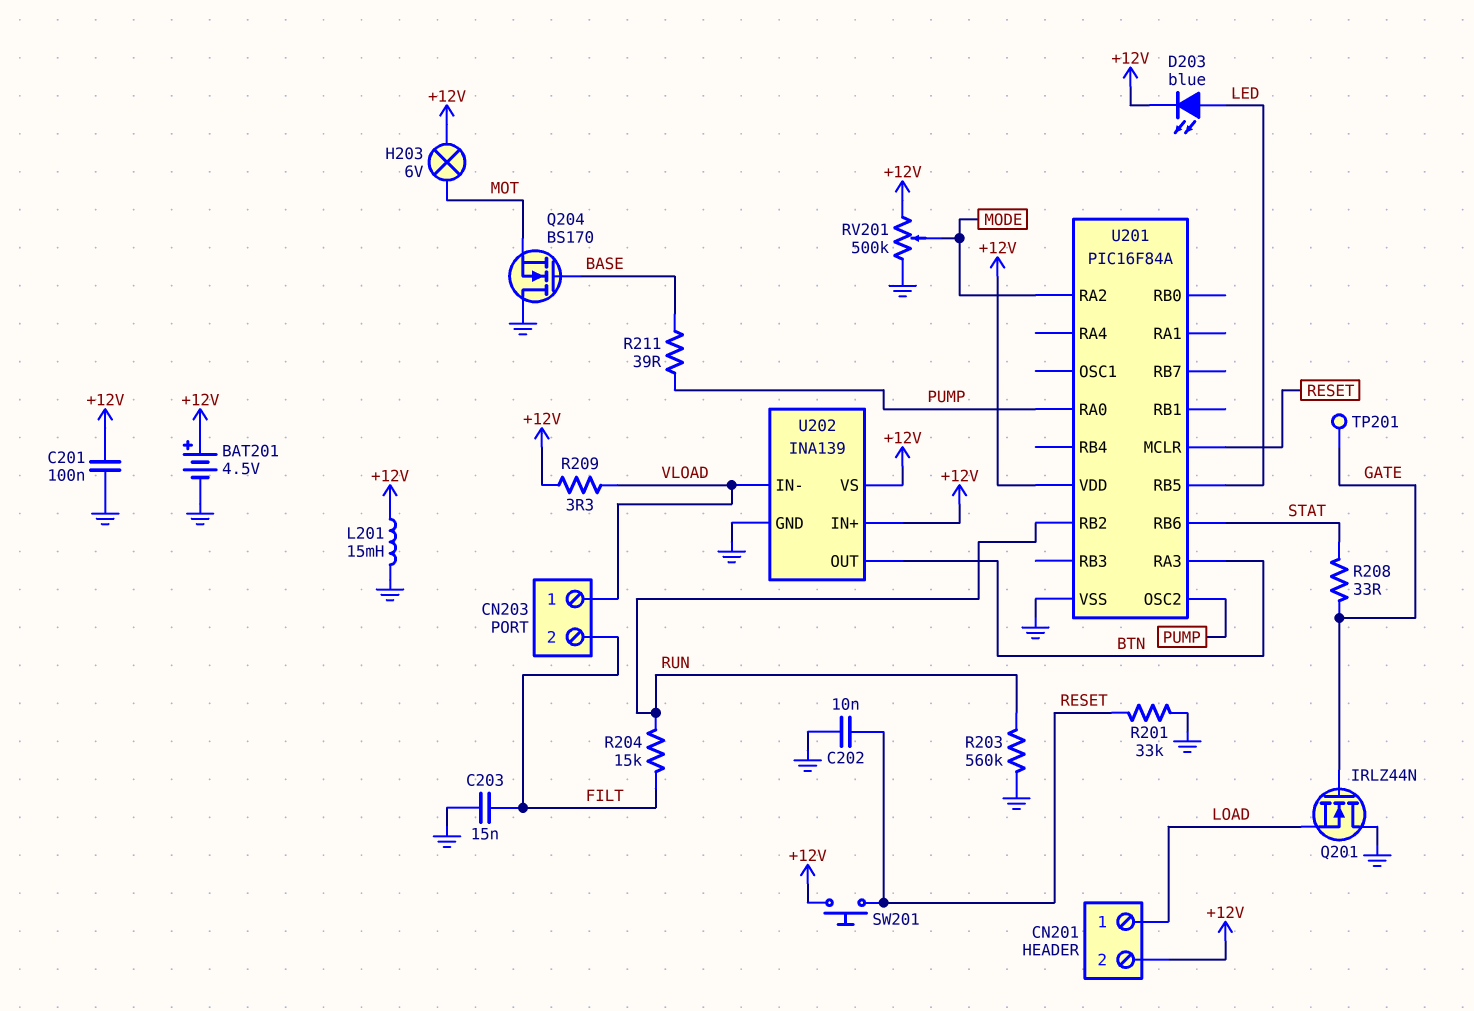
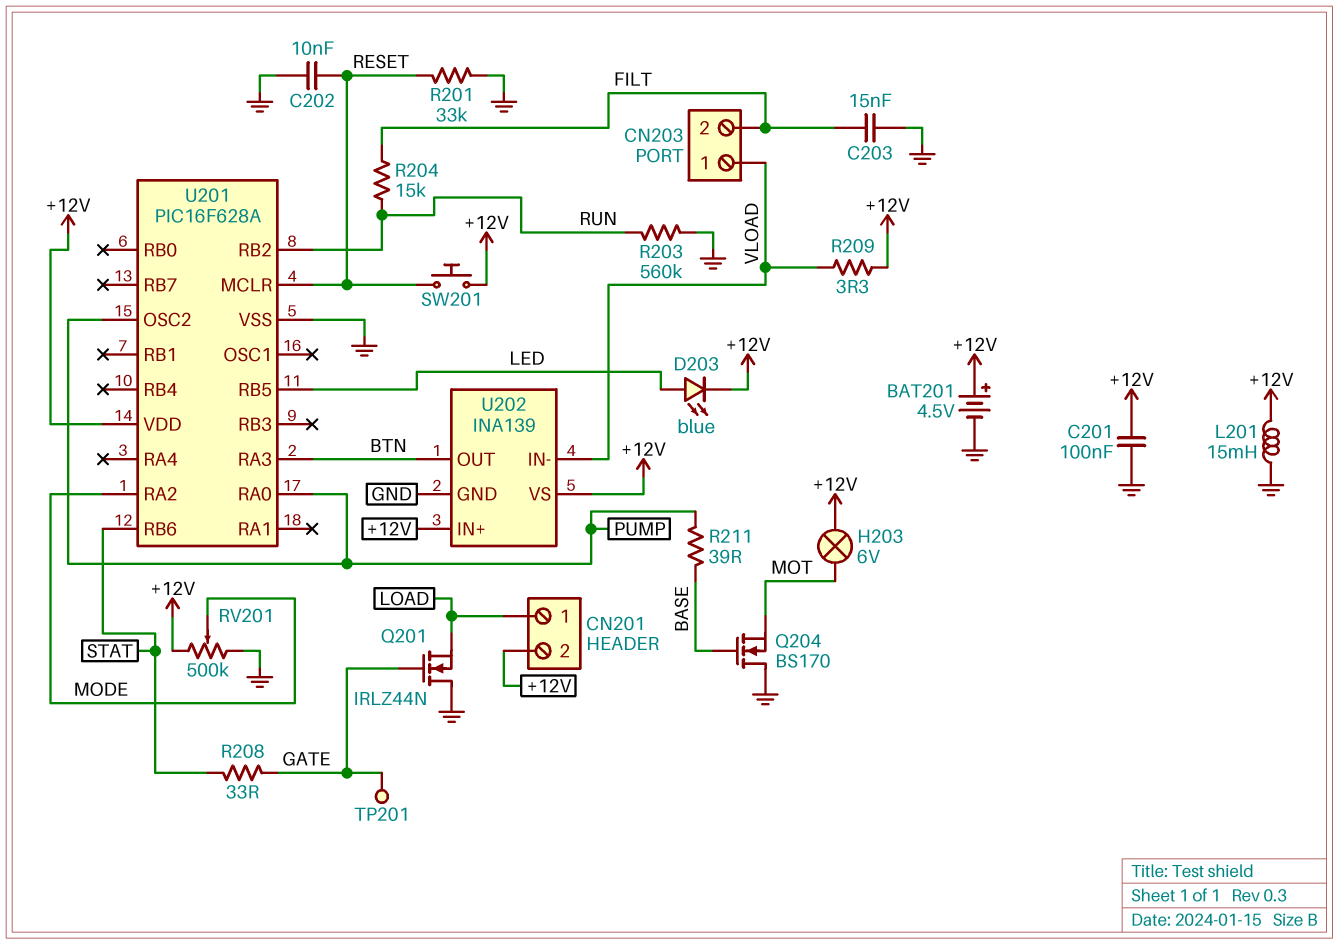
U201: PIC16F84A -> PIC16F628A

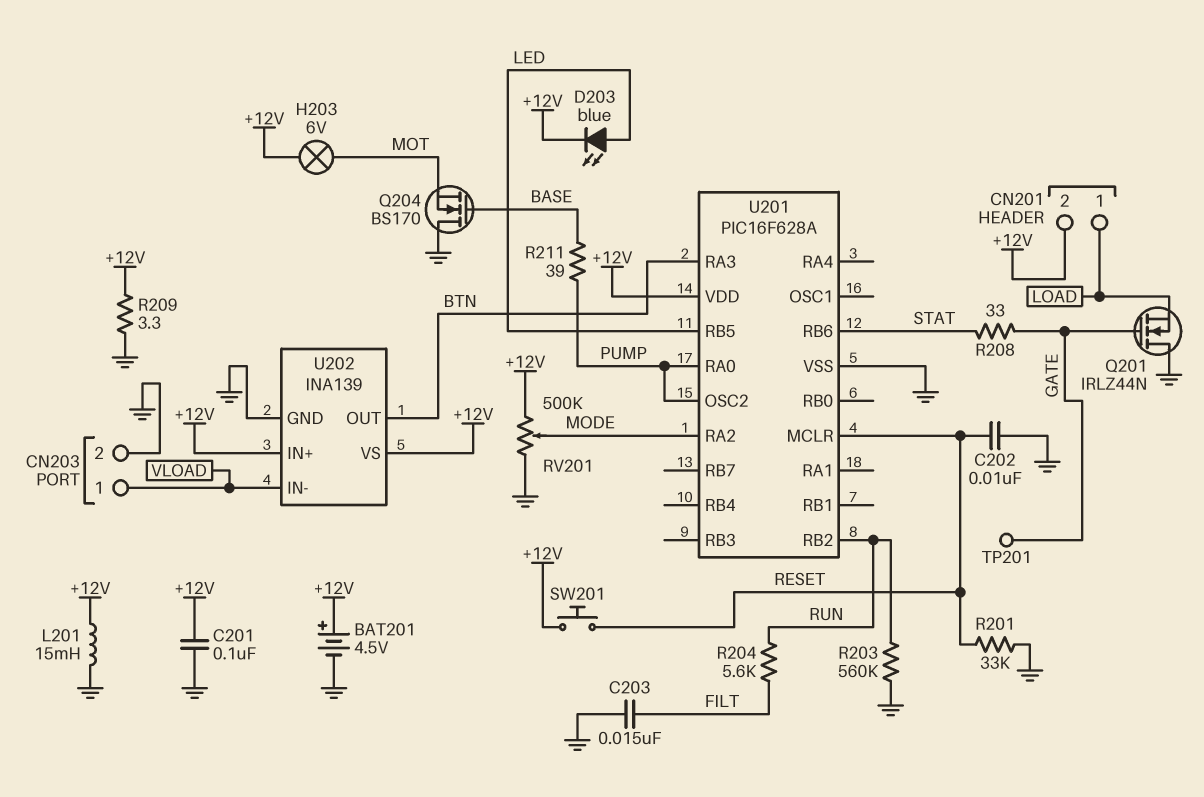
CN203 pin 2: FILT -> GND
R204: 15k (FILT, RUN) -> 5.6k (FILT, RUN)
R209: 3.3 (+12V, VLOAD) -> 3.3 (+12V, GND)

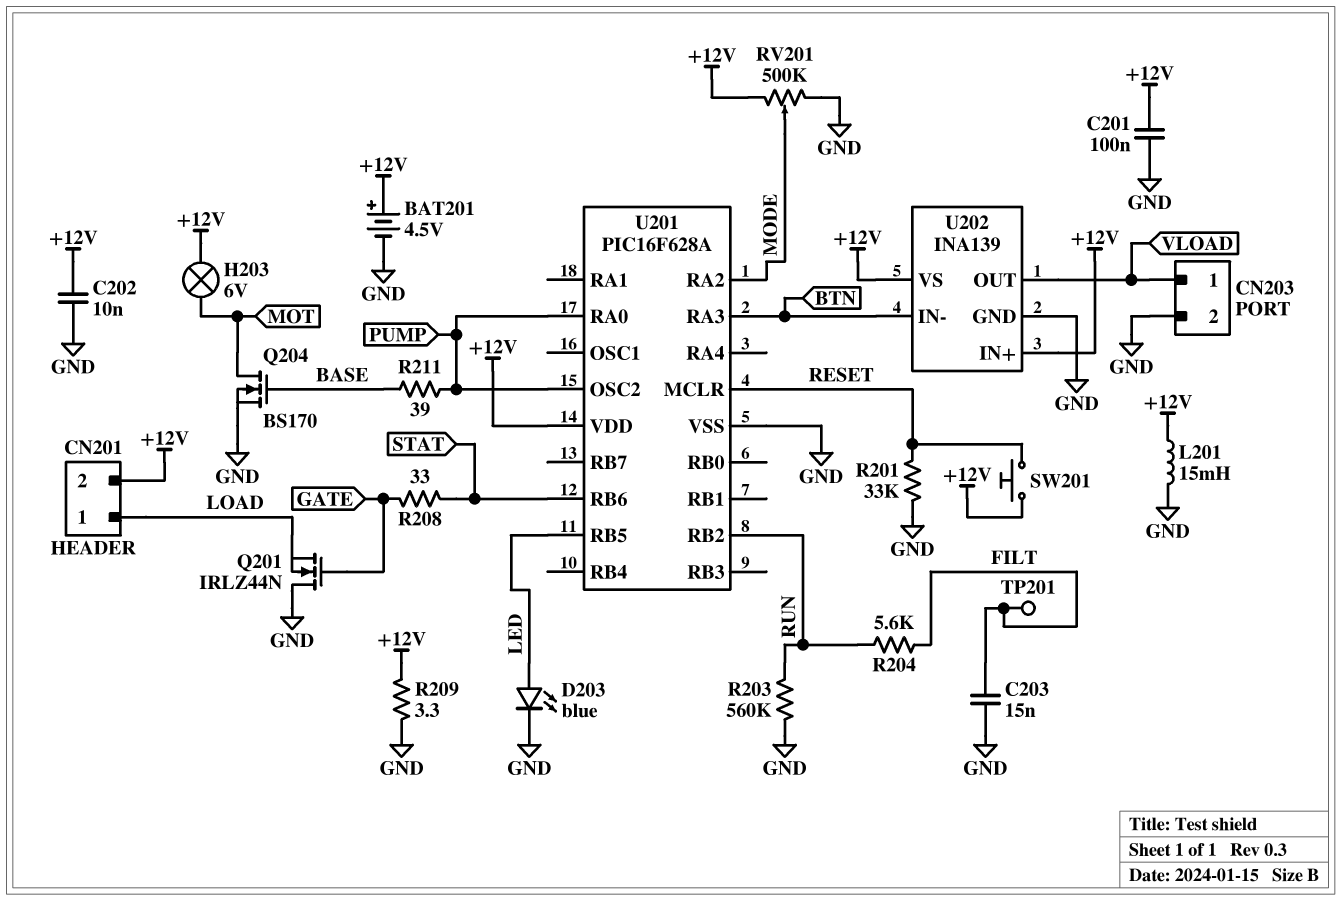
C202: 10nF (GND, RESET) -> 10nF (+12V, GND)
D203: LED blue (A LED, K +12V) -> LED blue (A LED, K GND)
Q204: NMOS BS170 (G BASE, D GND, S MOT) -> NMOS BS170 (G BASE, D MOT, S GND)
TP201: test point (GATE) -> test point (FILT)
U202 pin IN-: VLOAD -> BTN
U202 pin OUT: BTN -> VLOAD

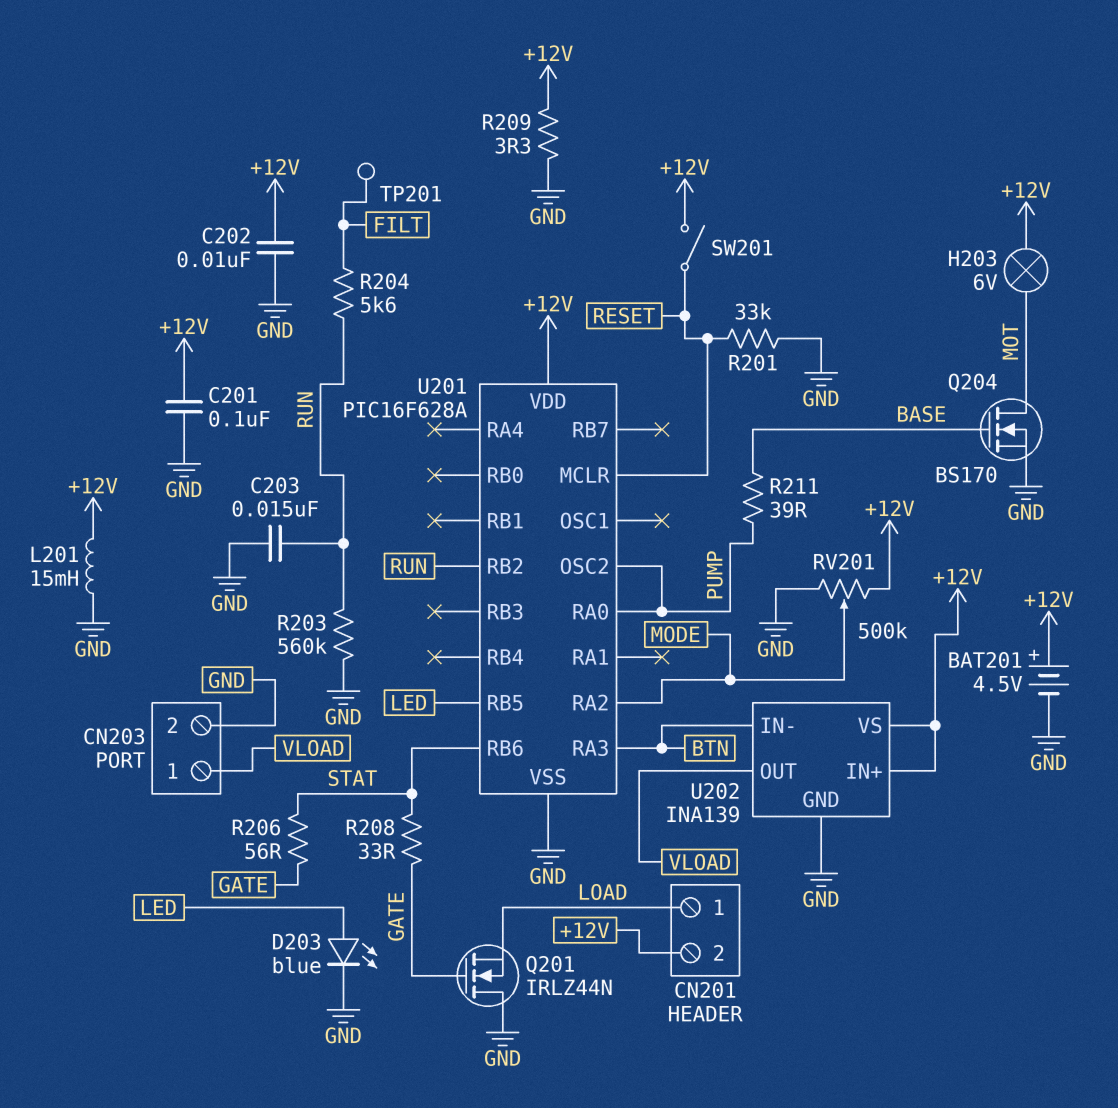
C203: 15nF (FILT, GND) -> 15nF (GND, RUN)
R206: none -> 56 (GATE, STAT)
SW201: button (+12V, RESET) -> switch (+12V, RESET)

